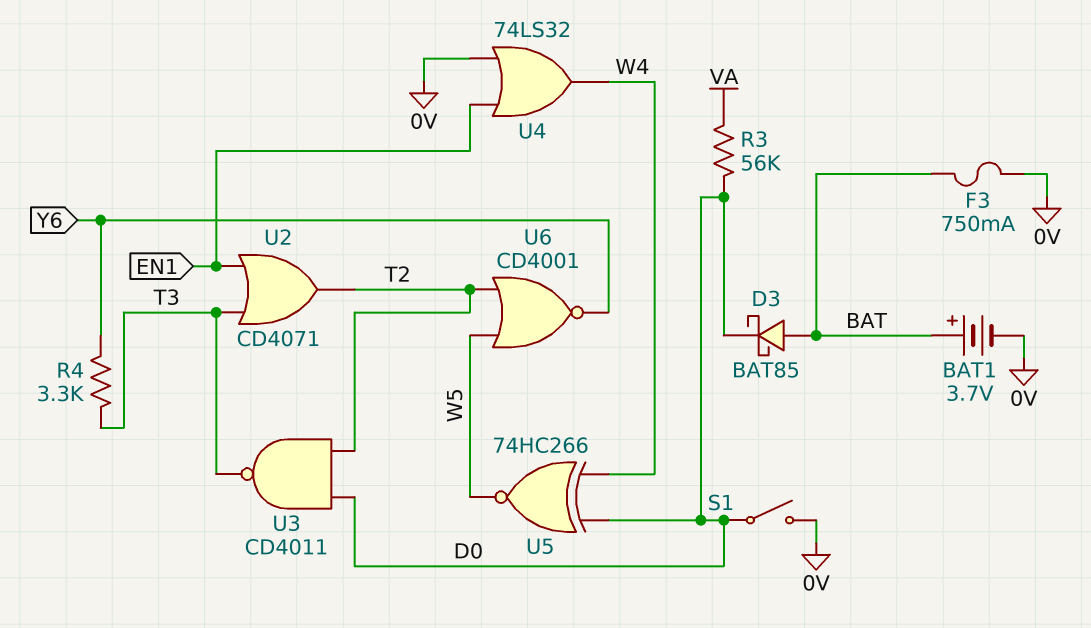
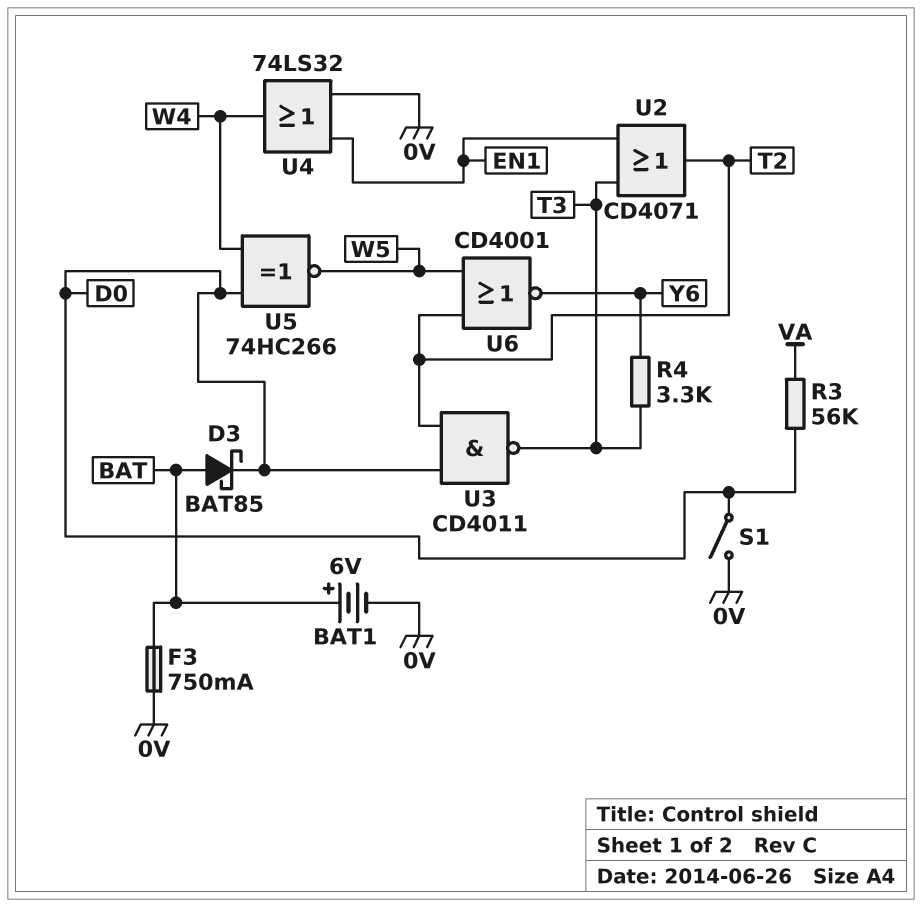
BAT1: 3.7V (plus BAT, minus 0V) -> 6V (plus BAT, minus 0V)

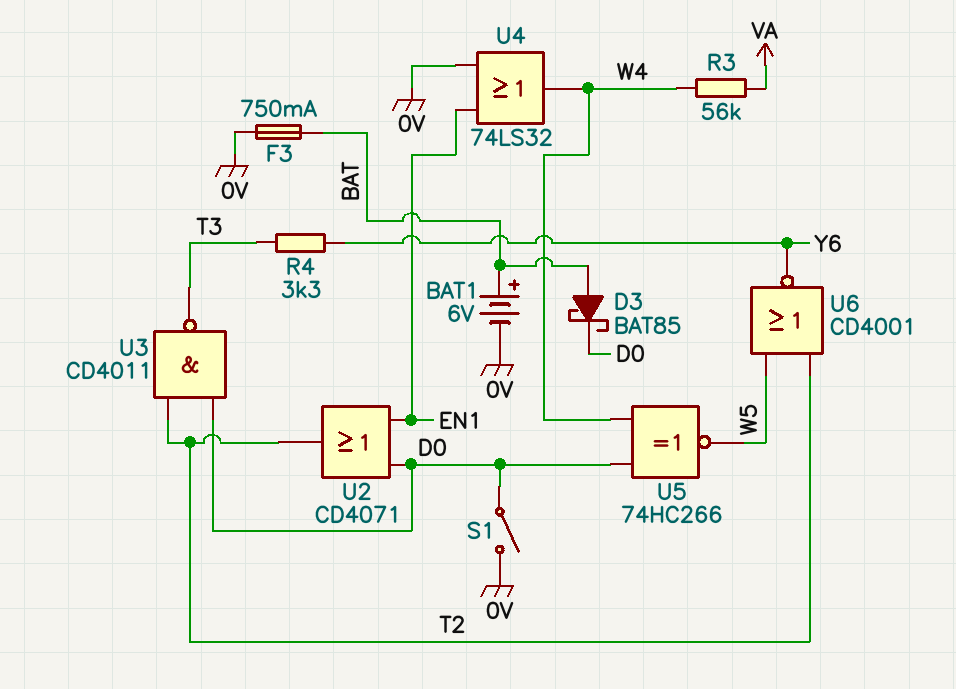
R3: 56k (D0, VA) -> 56k (VA, W4)
U2: OR CD4071 (in EN1, in T3, out T2) -> OR CD4071 (in D0, in EN1, out T2)

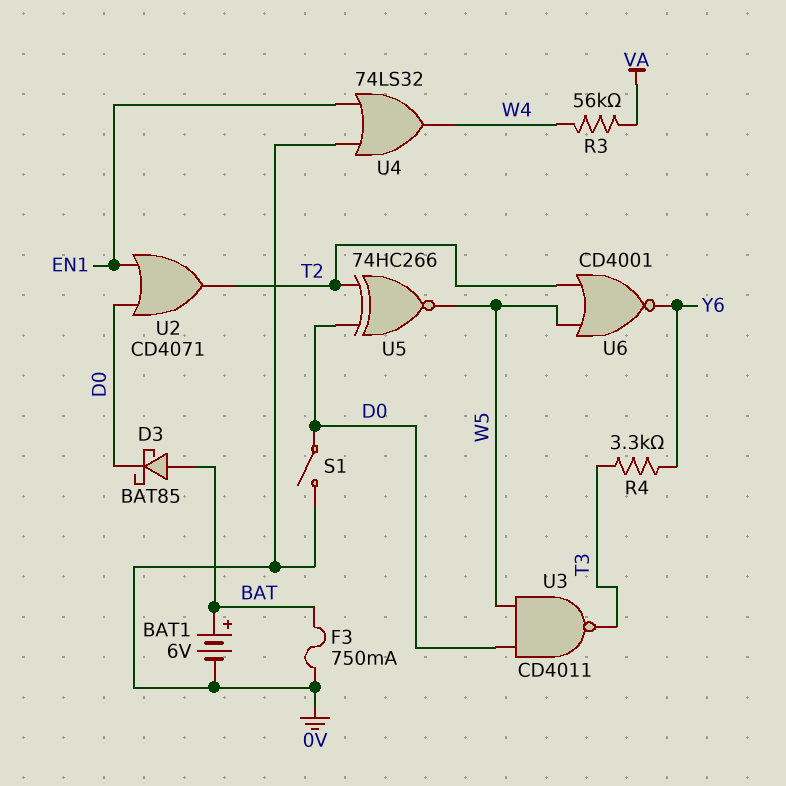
U3: NAND CD4011 (in D0, in T2, out T3) -> NAND CD4011 (in D0, in W5, out T3)
U5: XNOR 74HC266 (in D0, in W4, out W5) -> XNOR 74HC266 (in D0, in T2, out W5)

